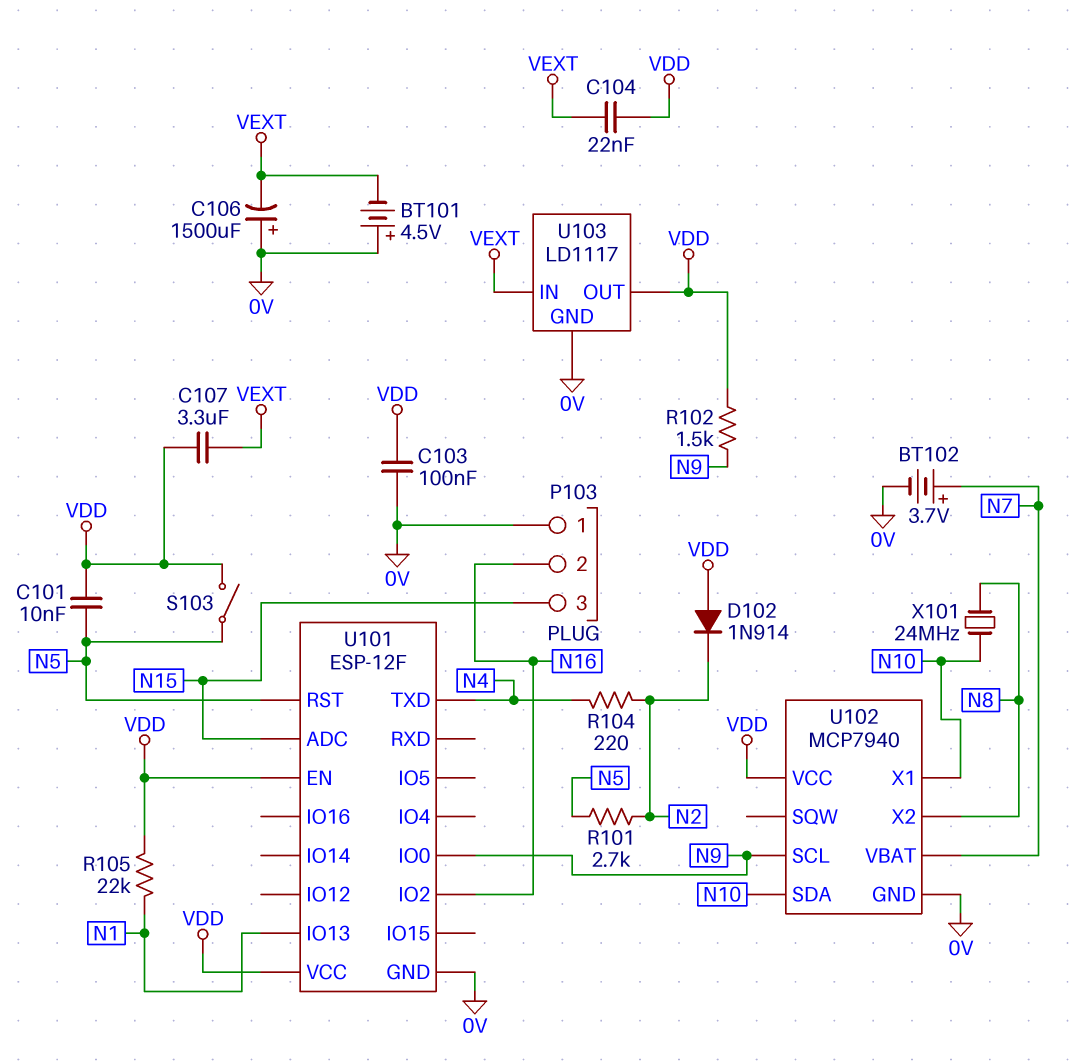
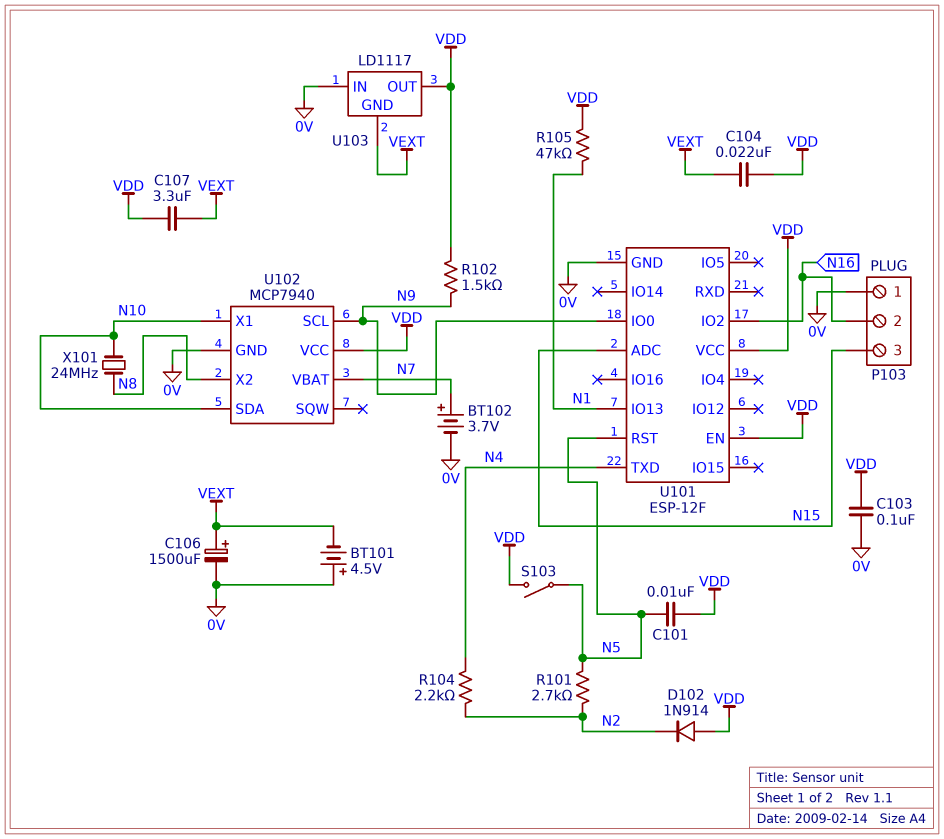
C106: 1500uF (plus 0V, minus VEXT) -> 1500uF (plus VEXT, minus 0V)
R104: 220 (N2, N4) -> 2.2k (N2, N4)
R105: 22k (N1, VDD) -> 47k (N1, VDD)
U103 pin GND: 0V -> VEXT
U103 pin IN: VEXT -> 0V

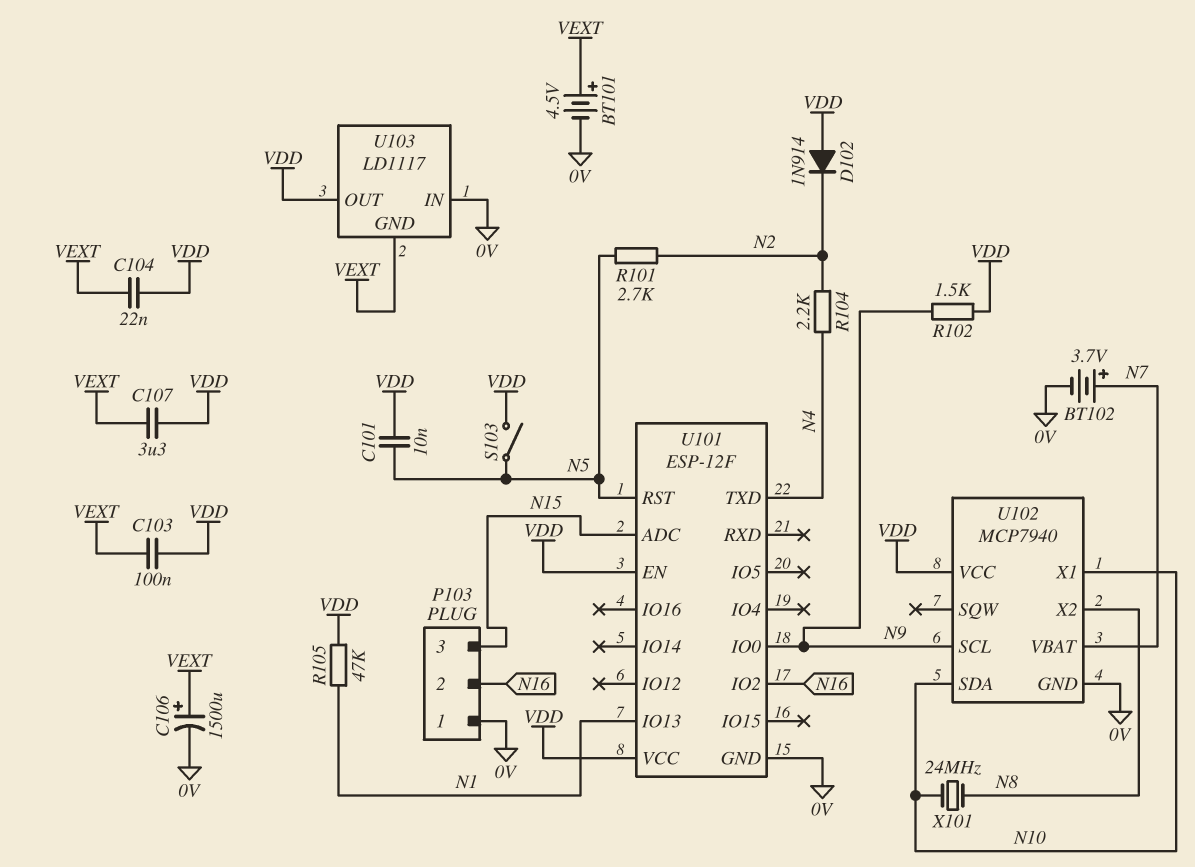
BT101: 4.5V (plus 0V, minus VEXT) -> 4.5V (plus VEXT, minus 0V)
C103: 100nF (0V, VDD) -> 100nF (VDD, VEXT)

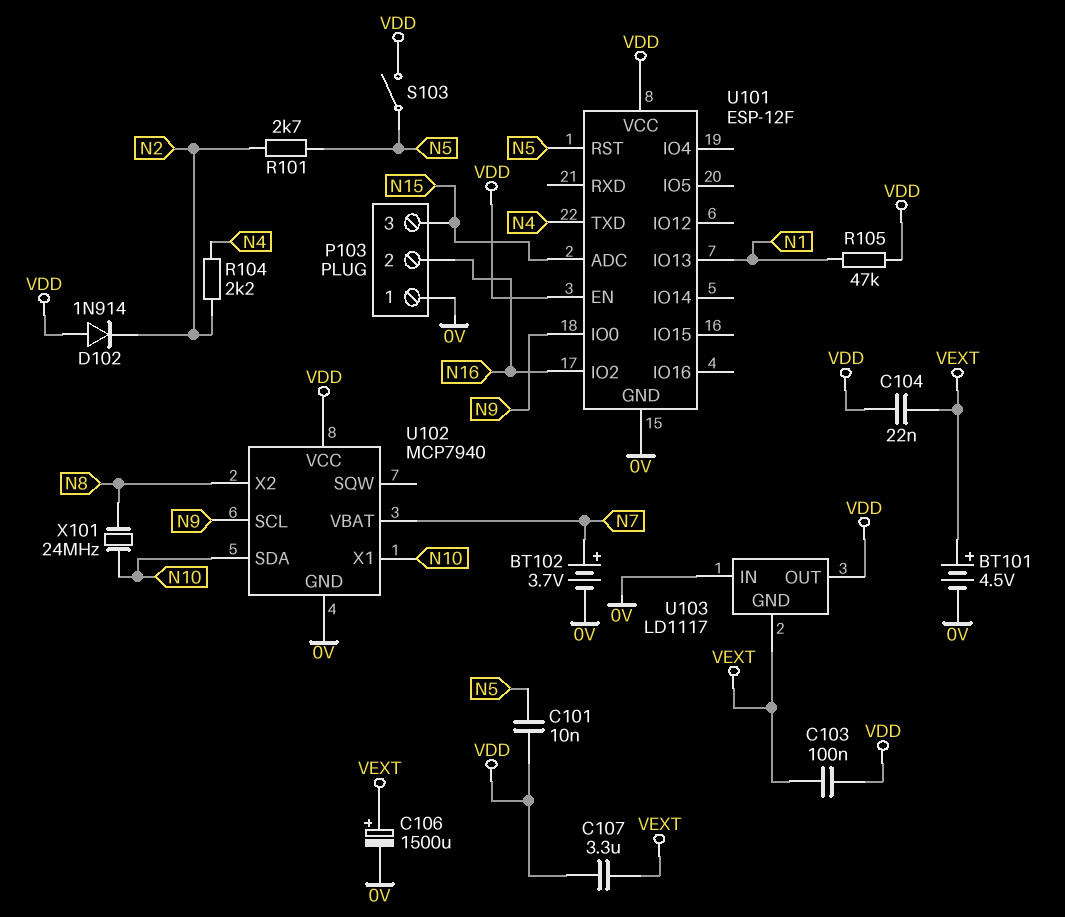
R102: 1.5k (N9, VDD) -> none

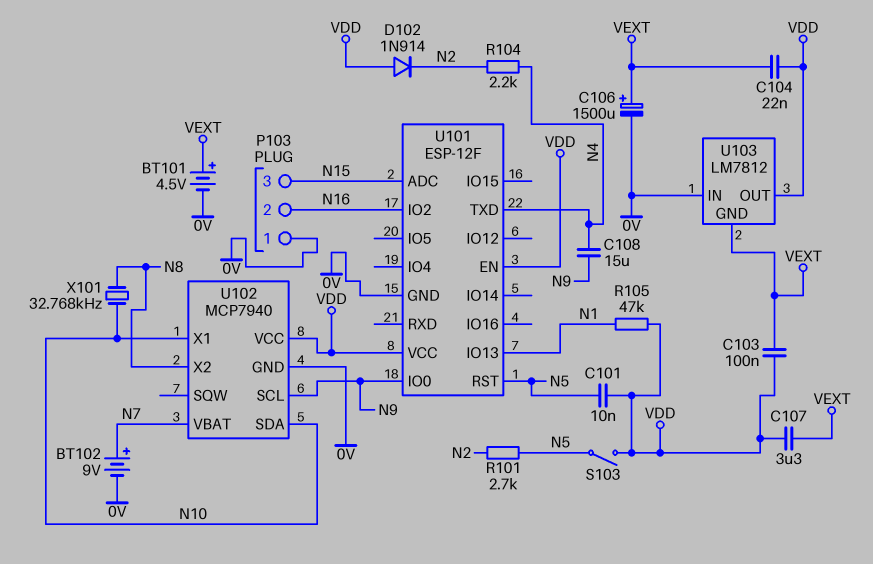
BT102: 3.7V (plus N7, minus 0V) -> 9V (plus N7, minus 0V)
C108: none -> 15uF (N4, N9)
U103: LD1117 -> LM7812
X101: 24MHz (N8, N10) -> 32.768kHz (N8, N10)

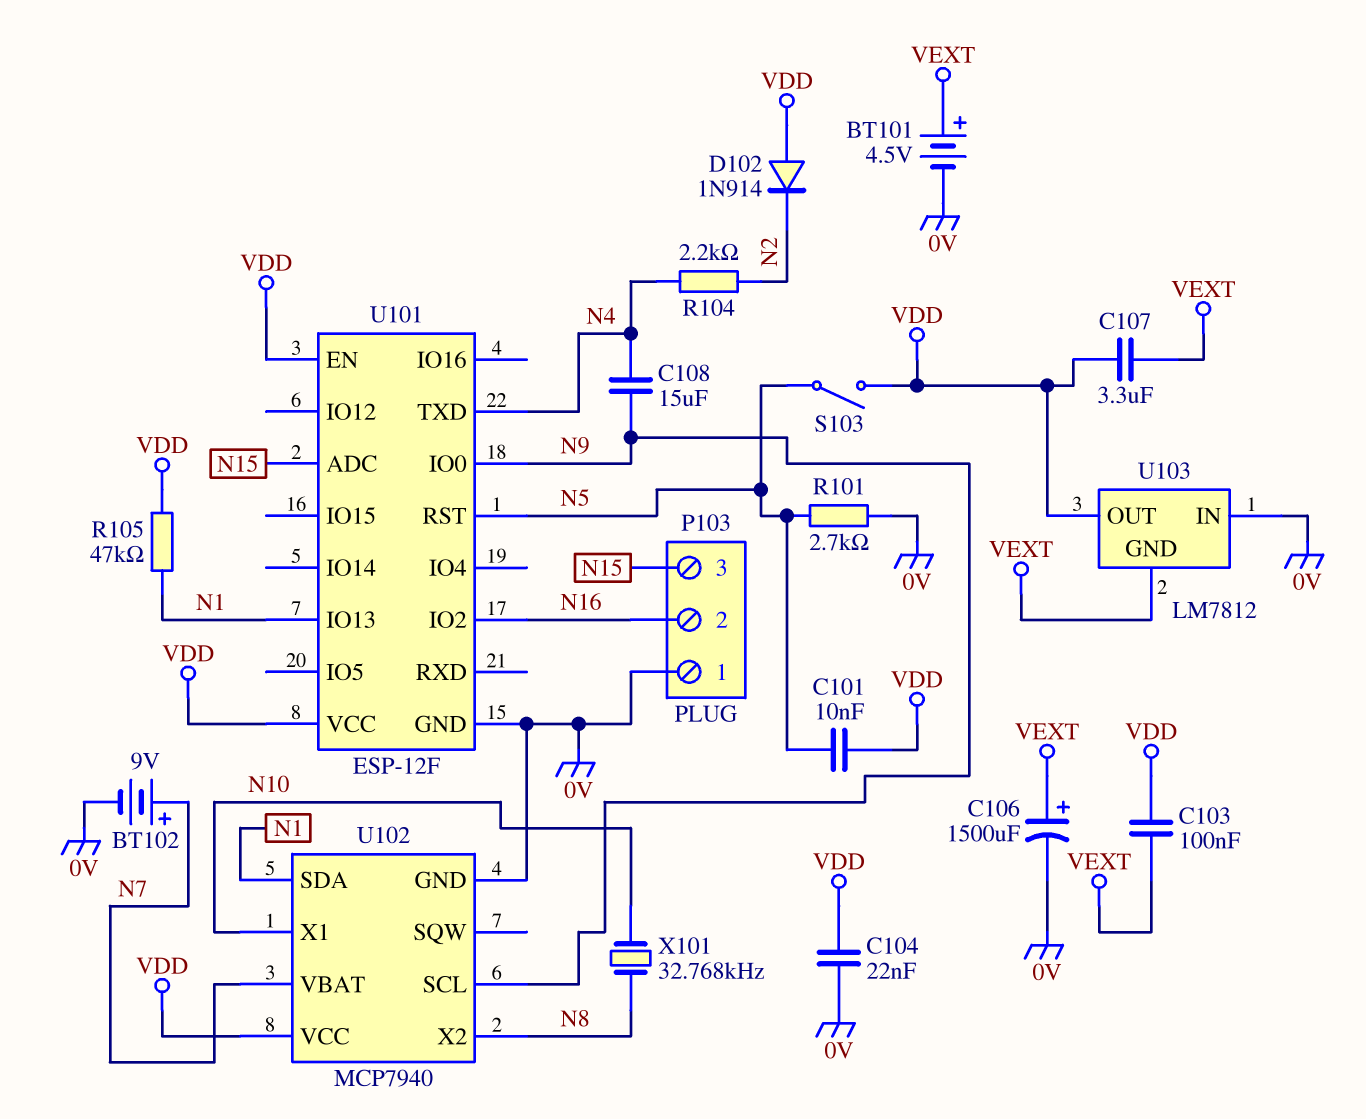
C104: 22nF (VDD, VEXT) -> 22nF (0V, VDD)
R101: 2.7k (N2, N5) -> 2.7k (0V, N5)
U102 pin SDA: N10 -> N1

